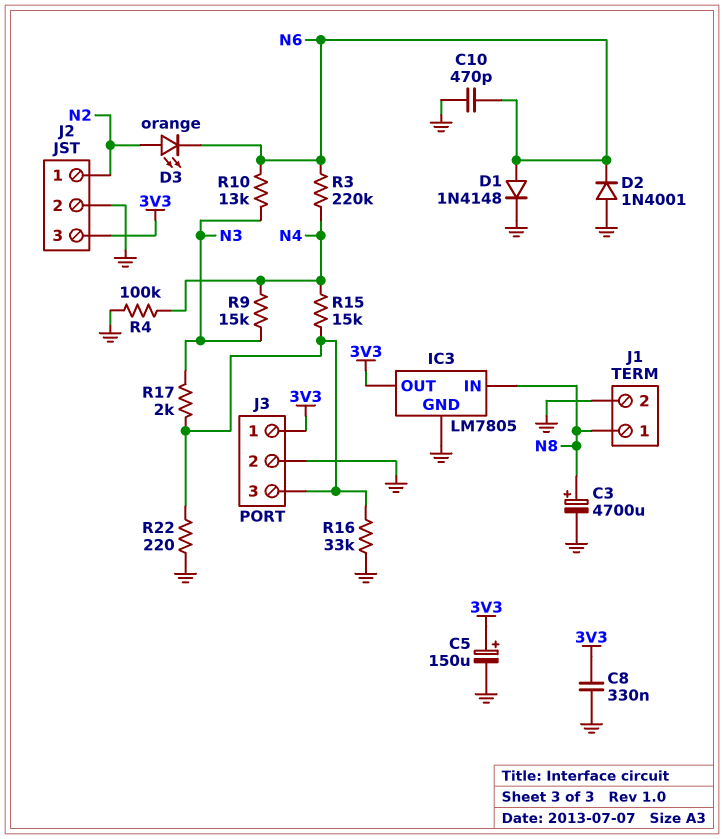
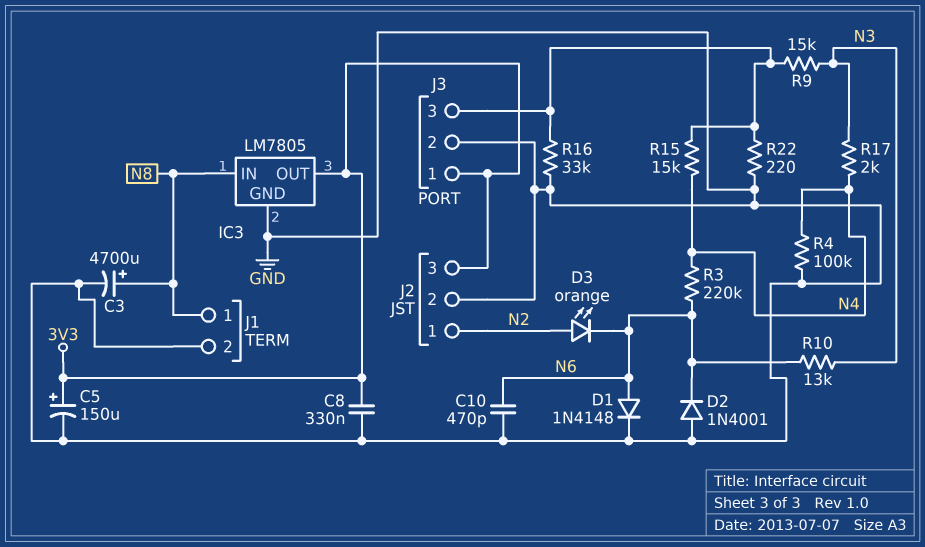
R9: 15k (N3, N4) -> 15k (J3/3, N3)
R17: 2k (J3/3, N3) -> 2k (N3, N4)

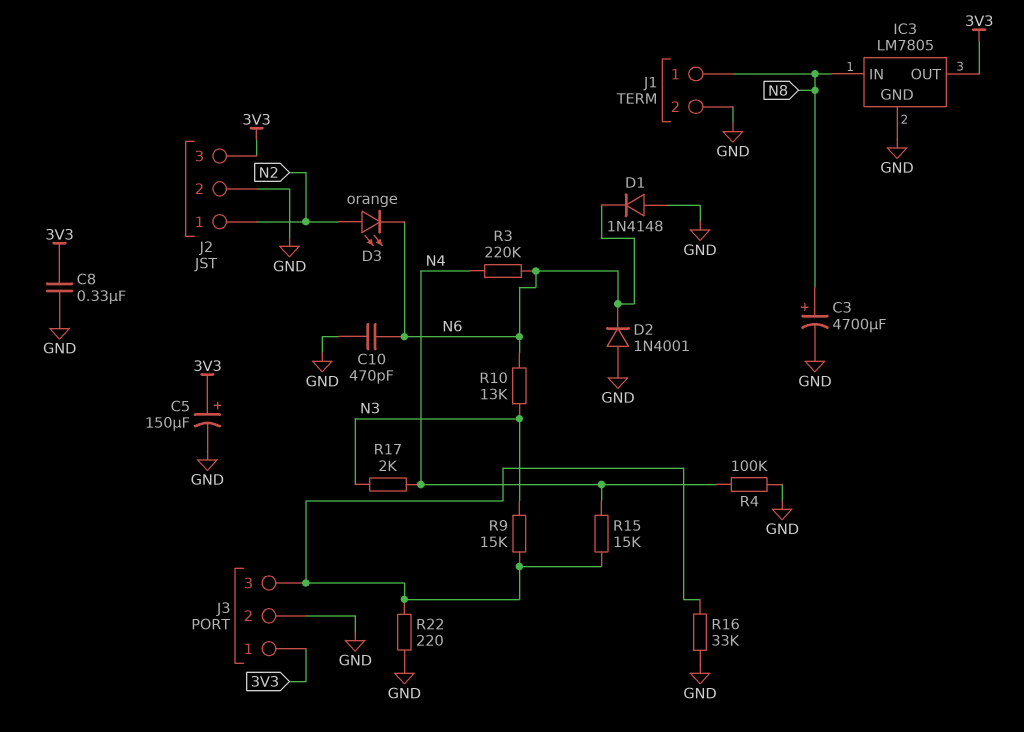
D1: diode 1N4148 (A N6, K GND) -> diode 1N4148 (A GND, K N6)

